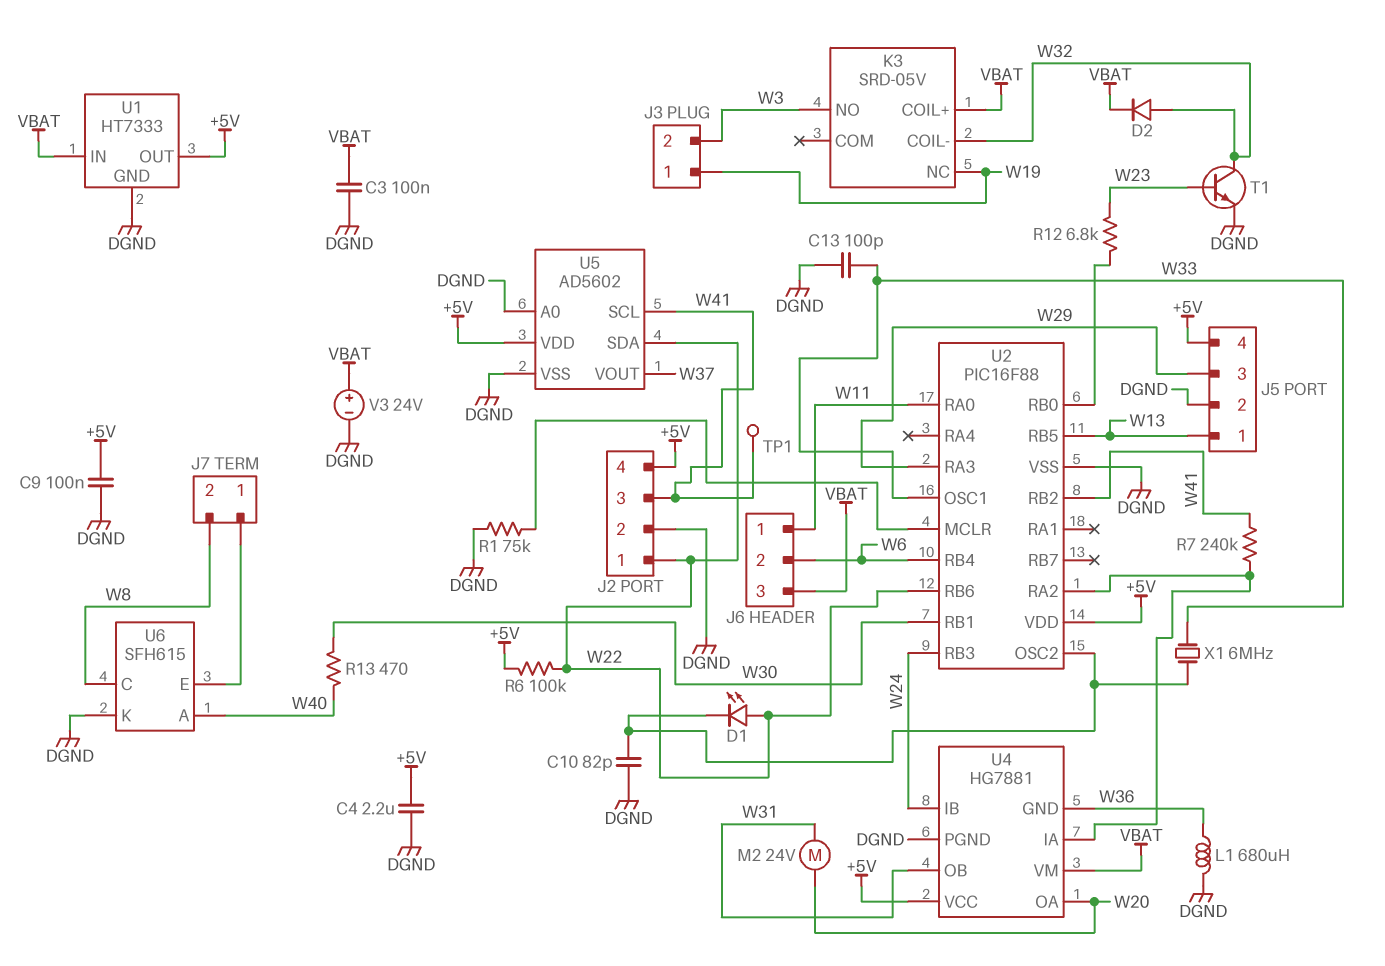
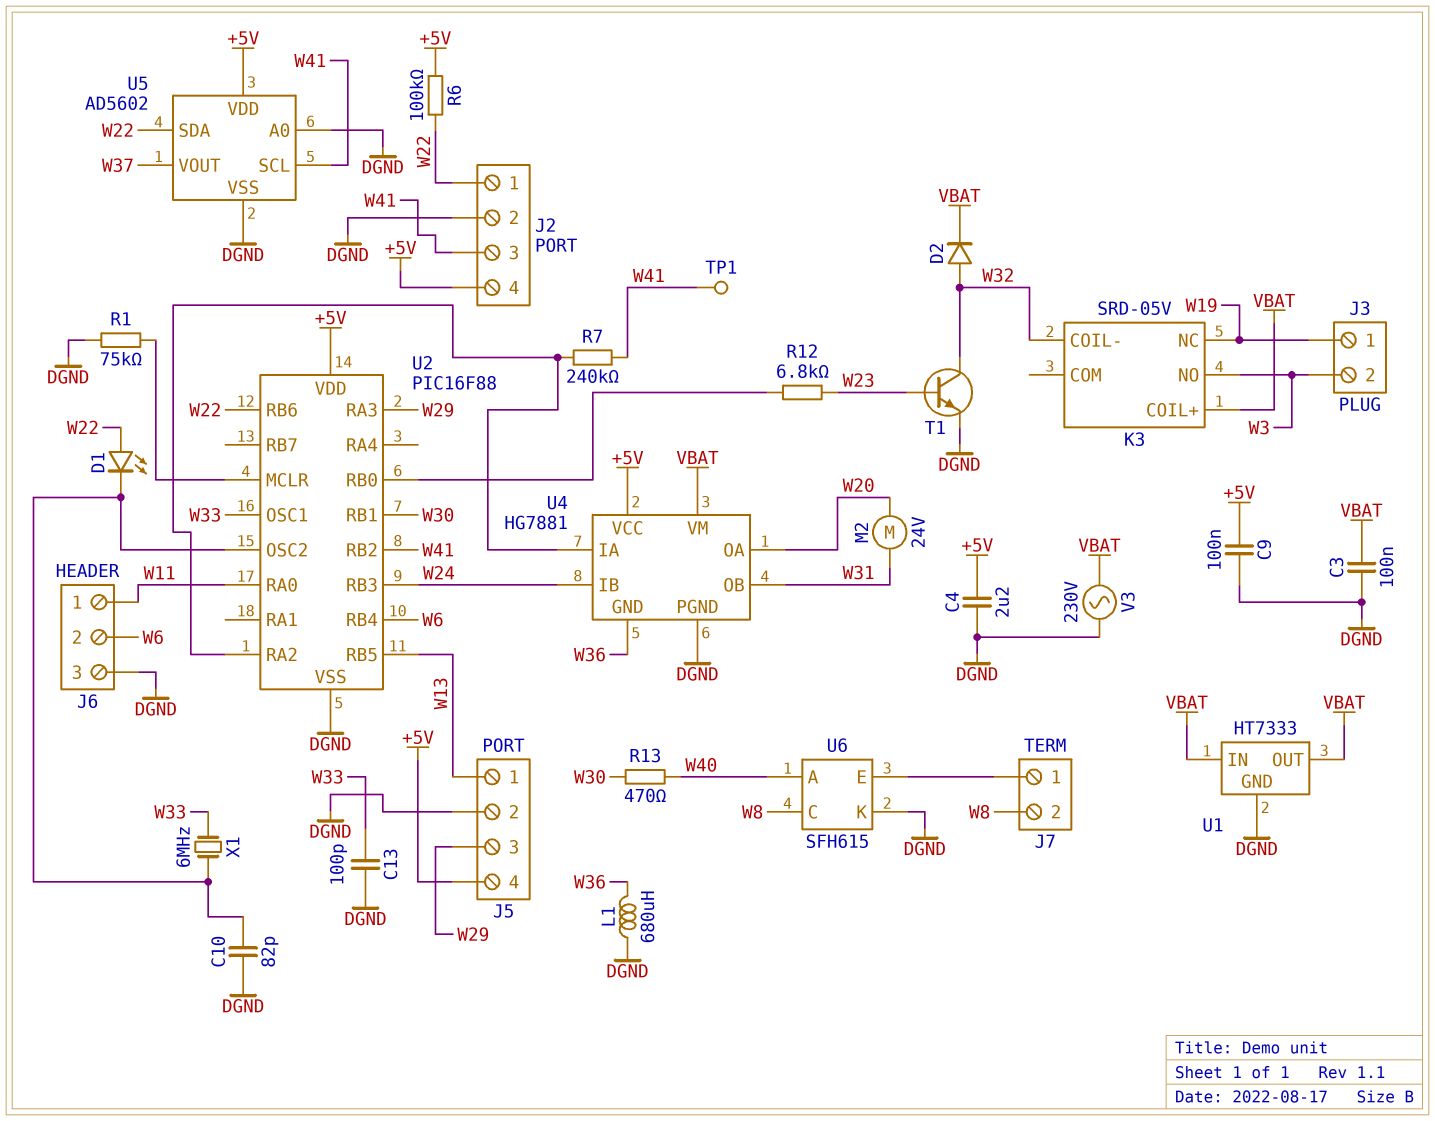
J6 pin 3: VBAT -> DGND
U1 pin OUT: +5V -> VBAT
V3: 24V (plus VBAT, minus DGND) -> AC 230V (DGND, VBAT)

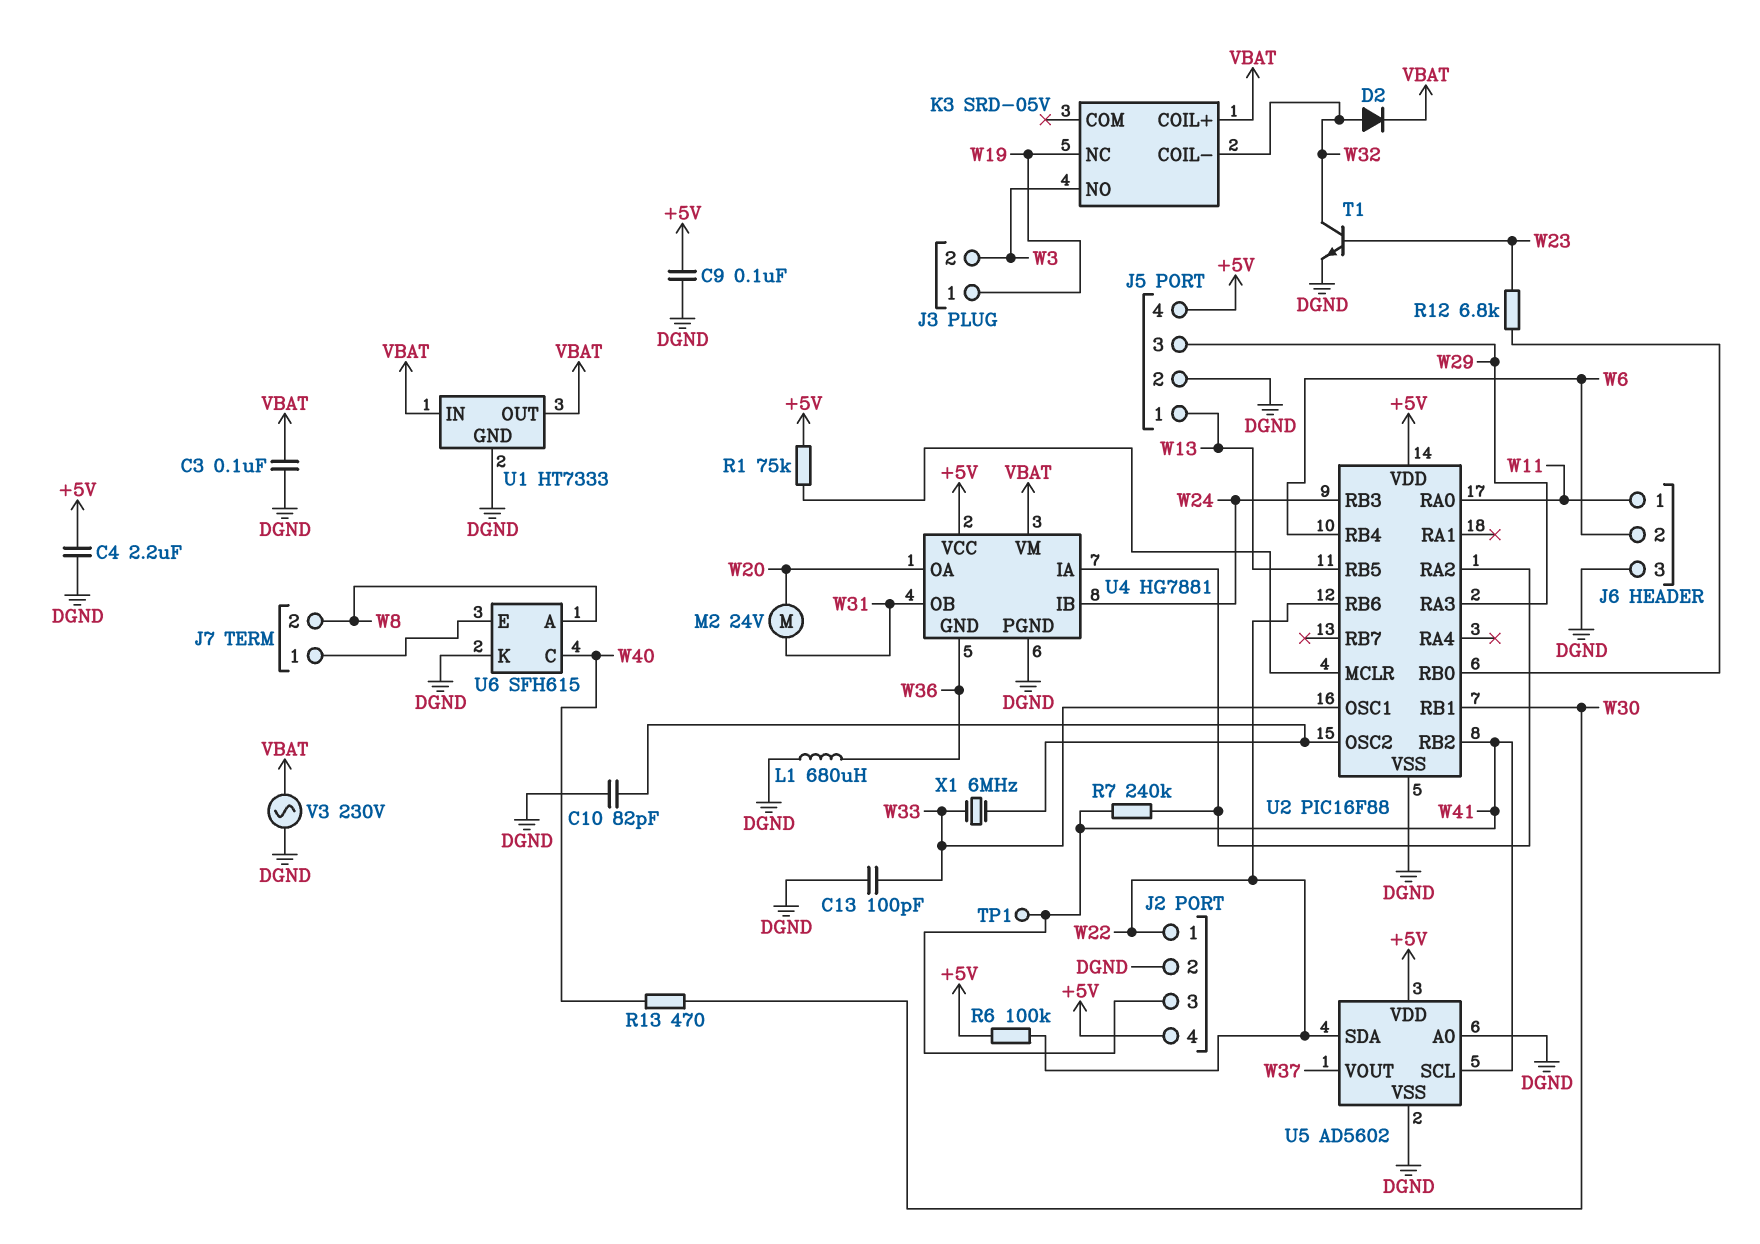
D1: LED (A W22, K U2/OSC2) -> none
R1: 75k (DGND, U2/MCLR) -> 75k (+5V, U2/MCLR)
U6 pin A: W40 -> W8
U6 pin C: W8 -> W40

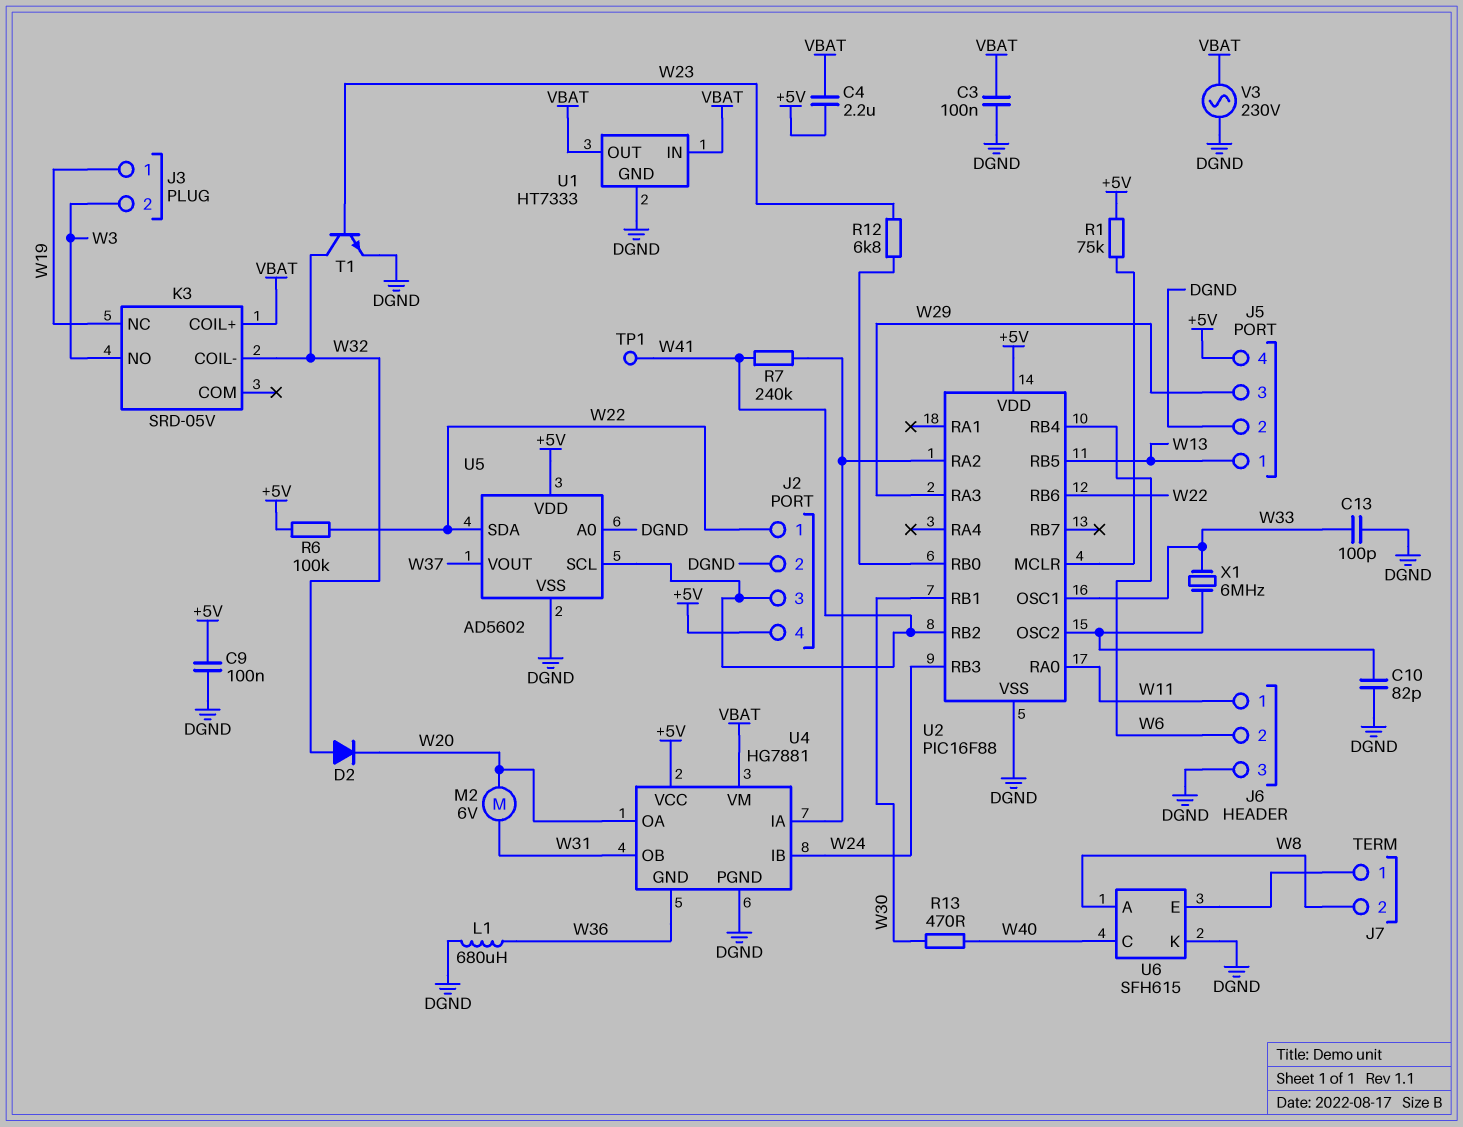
C4: 2.2uF (+5V, DGND) -> 2.2uF (+5V, VBAT)
D2: diode (A W32, K VBAT) -> diode (A W32, K W20)
M2: motor 24V (W20, W31) -> motor 6V (W20, W31)

